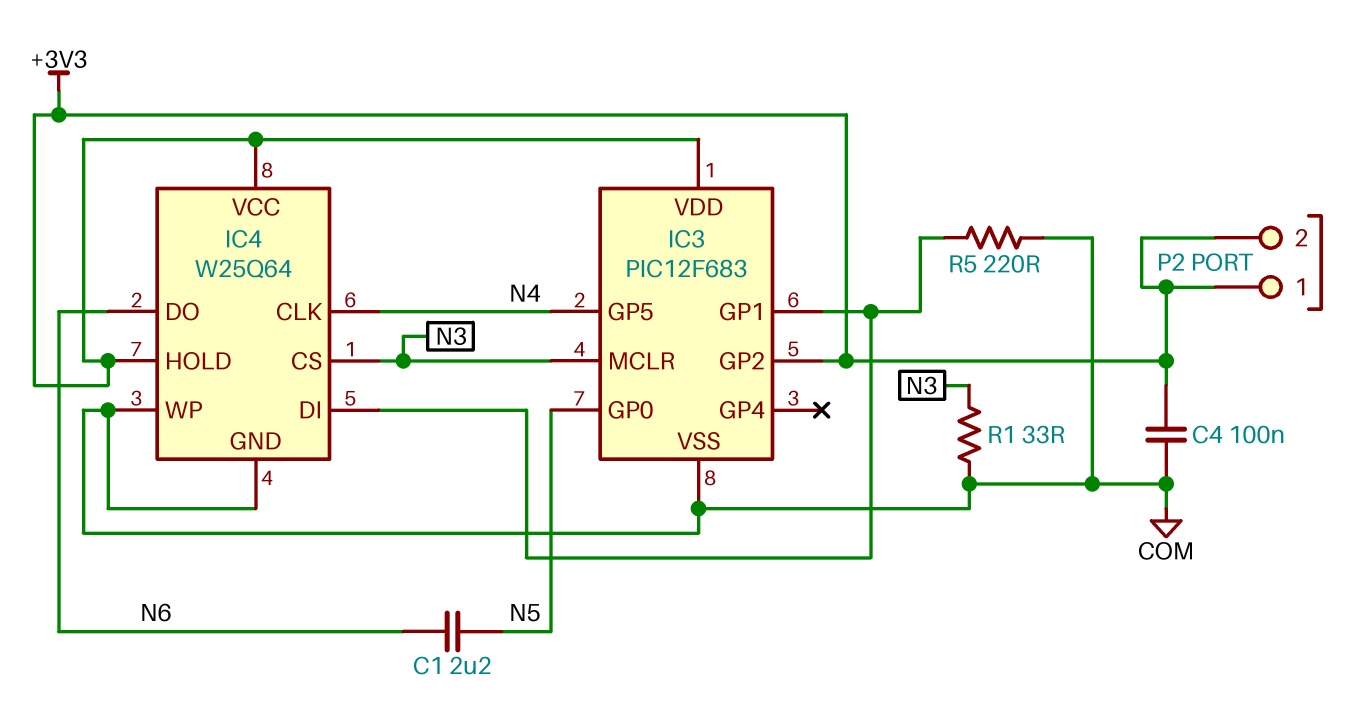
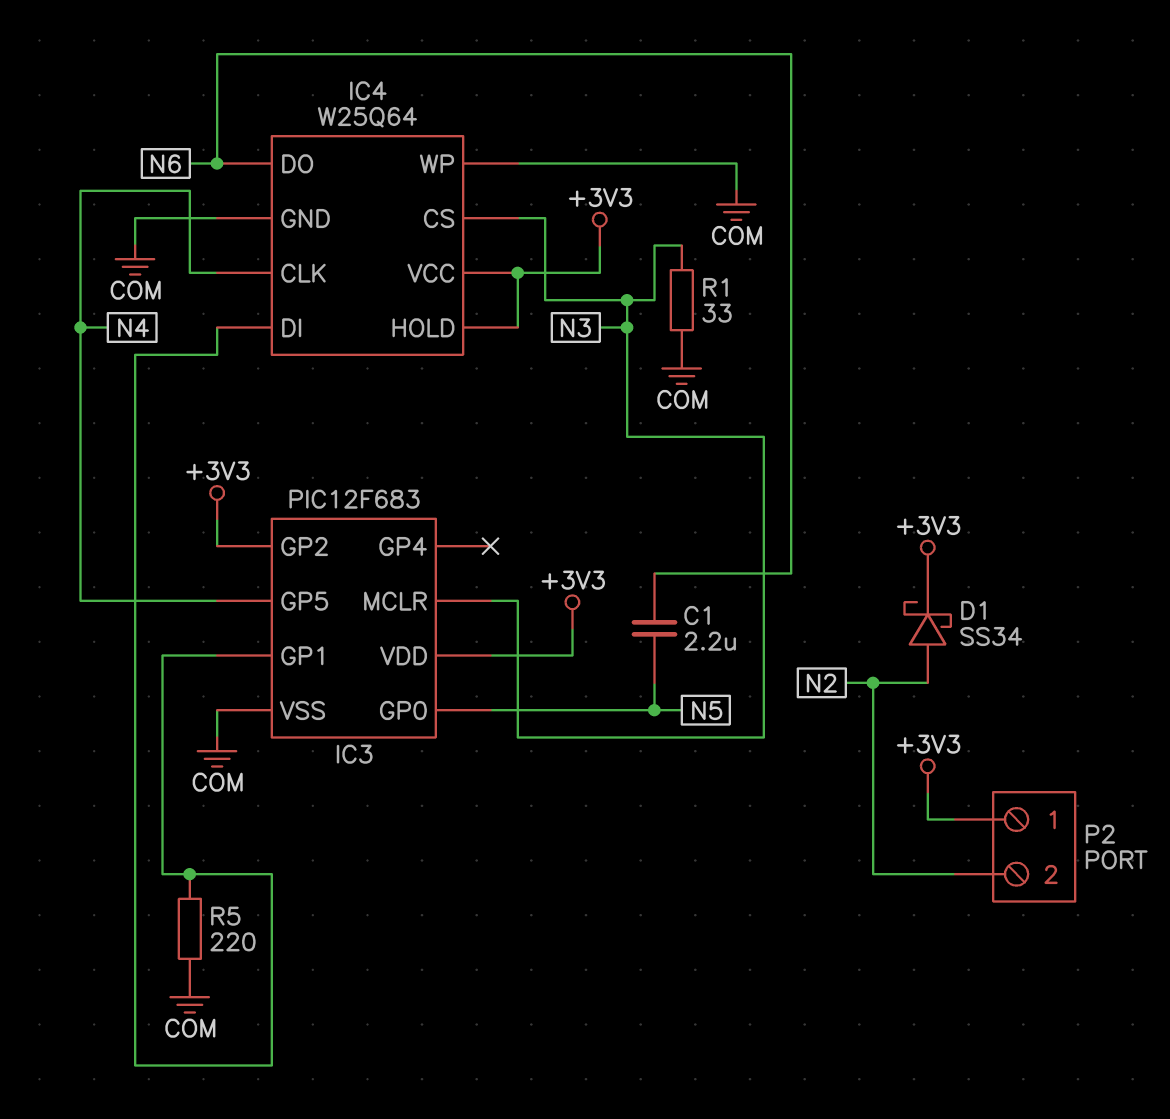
C4: 100nF (+3V3, COM) -> none
D1: none -> schottky SS34 (A N2, K +3V3)
P2 pin 2: +3V3 -> N2

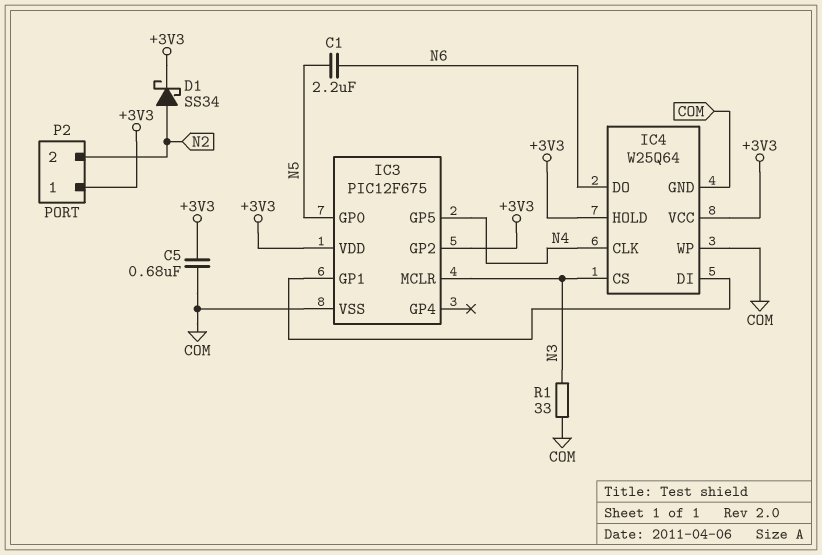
C5: none -> 680nF (+3V3, COM)
IC3: PIC12F683 -> PIC12F675
R5: 220 (COM, IC3/GP1) -> none

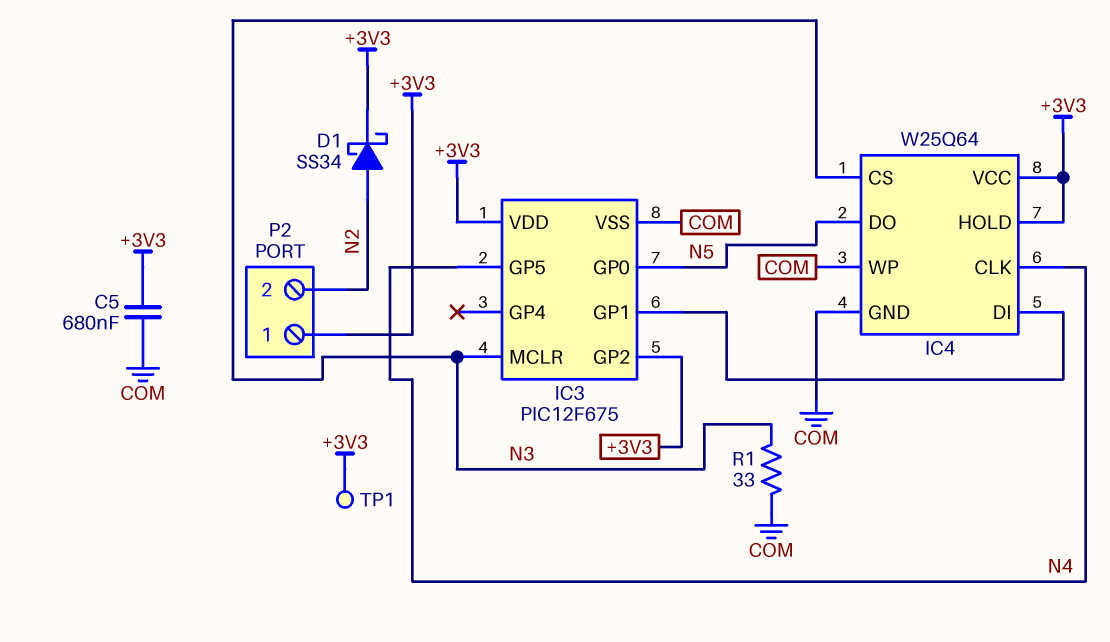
C1: 2.2uF (N5, N6) -> none
IC4 pin DO: N6 -> N5
TP1: none -> test point (+3V3)

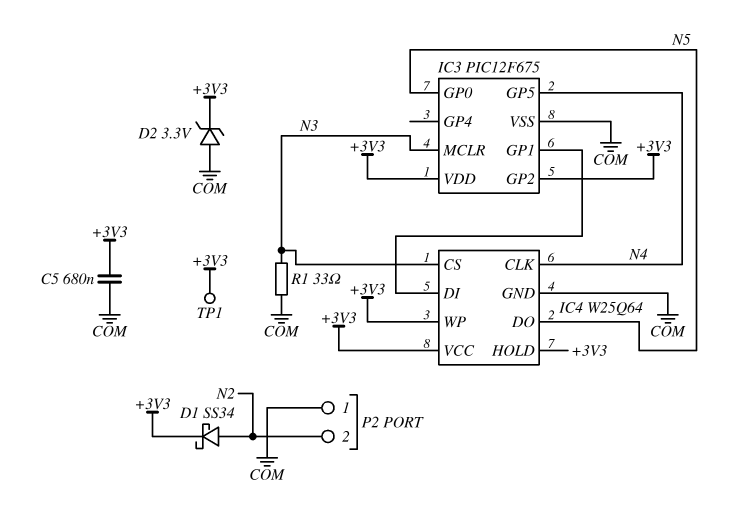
D2: none -> zener 3.3V (A COM, K +3V3)
IC4 pin WP: COM -> +3V3
P2 pin 1: +3V3 -> COM

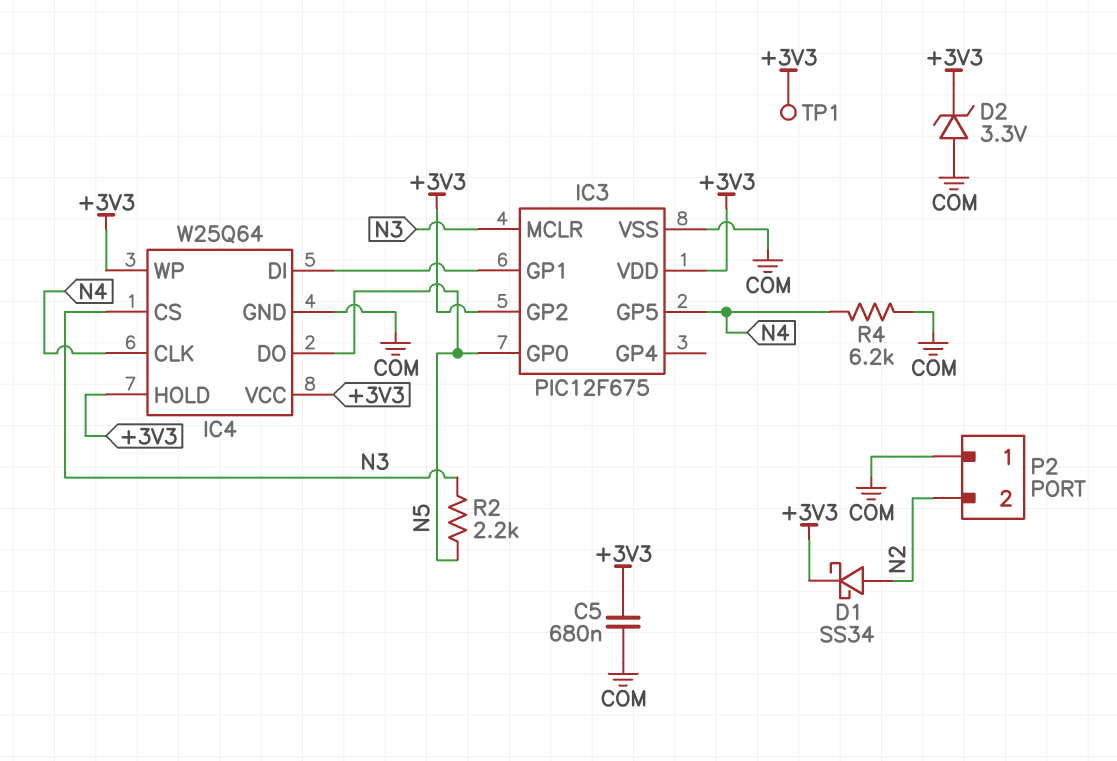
R1: 33 (COM, N3) -> none
R2: none -> 2.2k (N3, N5)
R4: none -> 6.2k (COM, N4)

